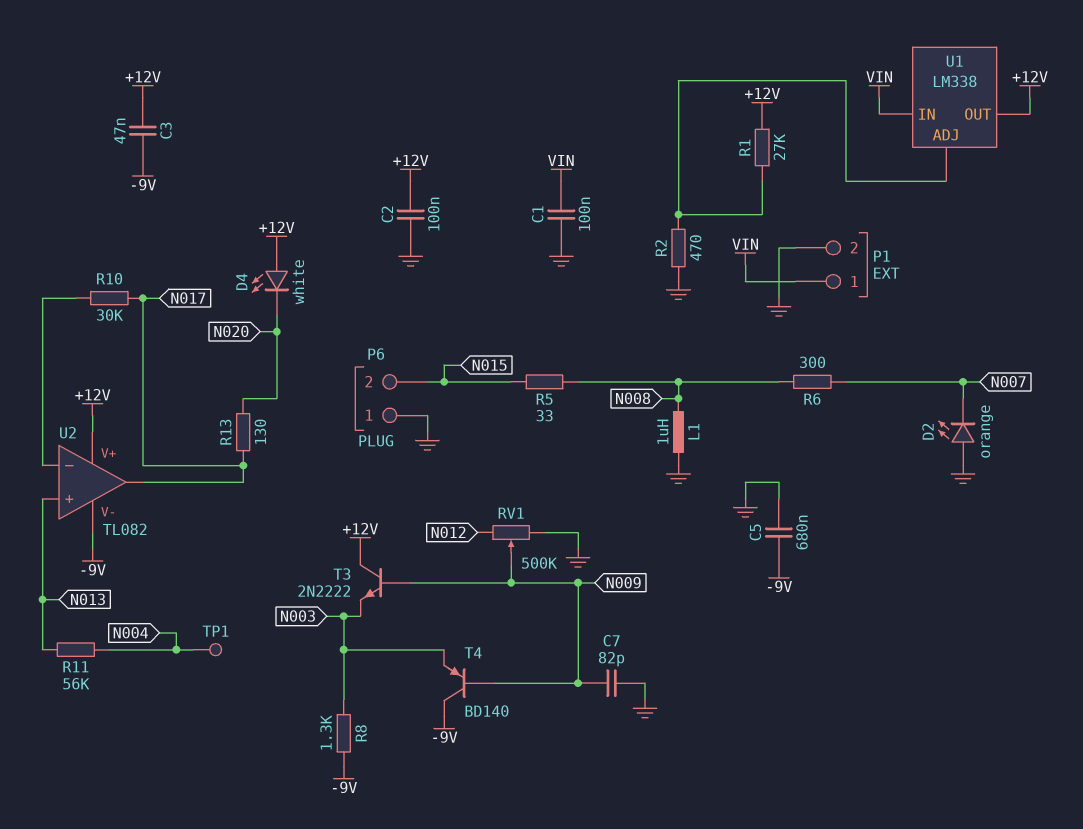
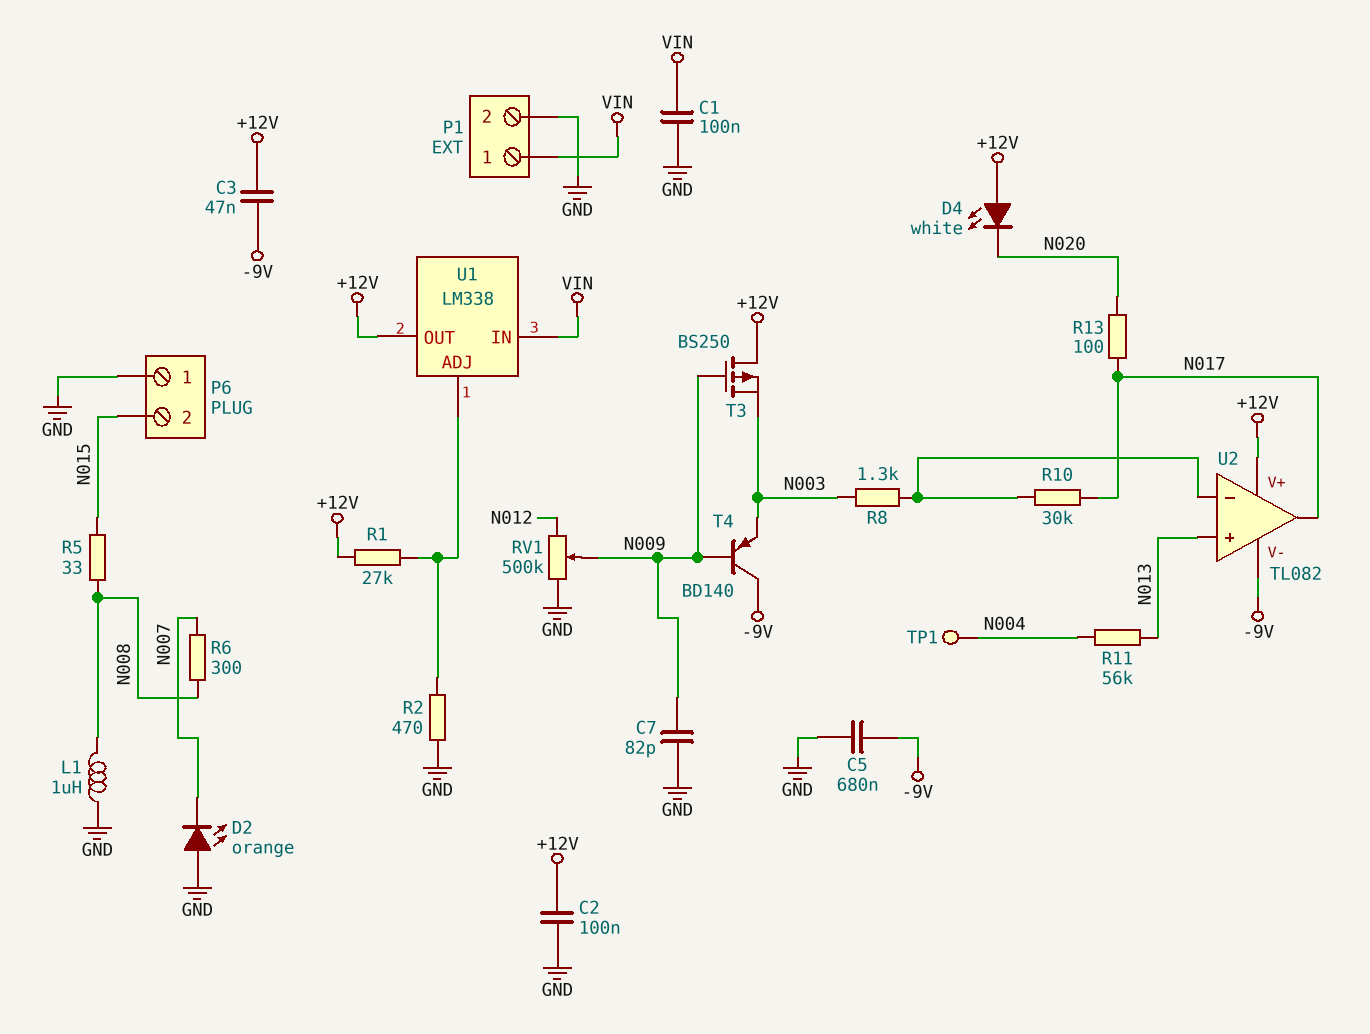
R8: 1.3k (-9V, N003) -> 1.3k (N003, U2/in-)
R13: 130 (N017, N020) -> 100 (N017, N020)
T3: NPN 2N2222 (B N009, C +12V, E N003) -> PMOS BS250 (G N009, D +12V, S N003)

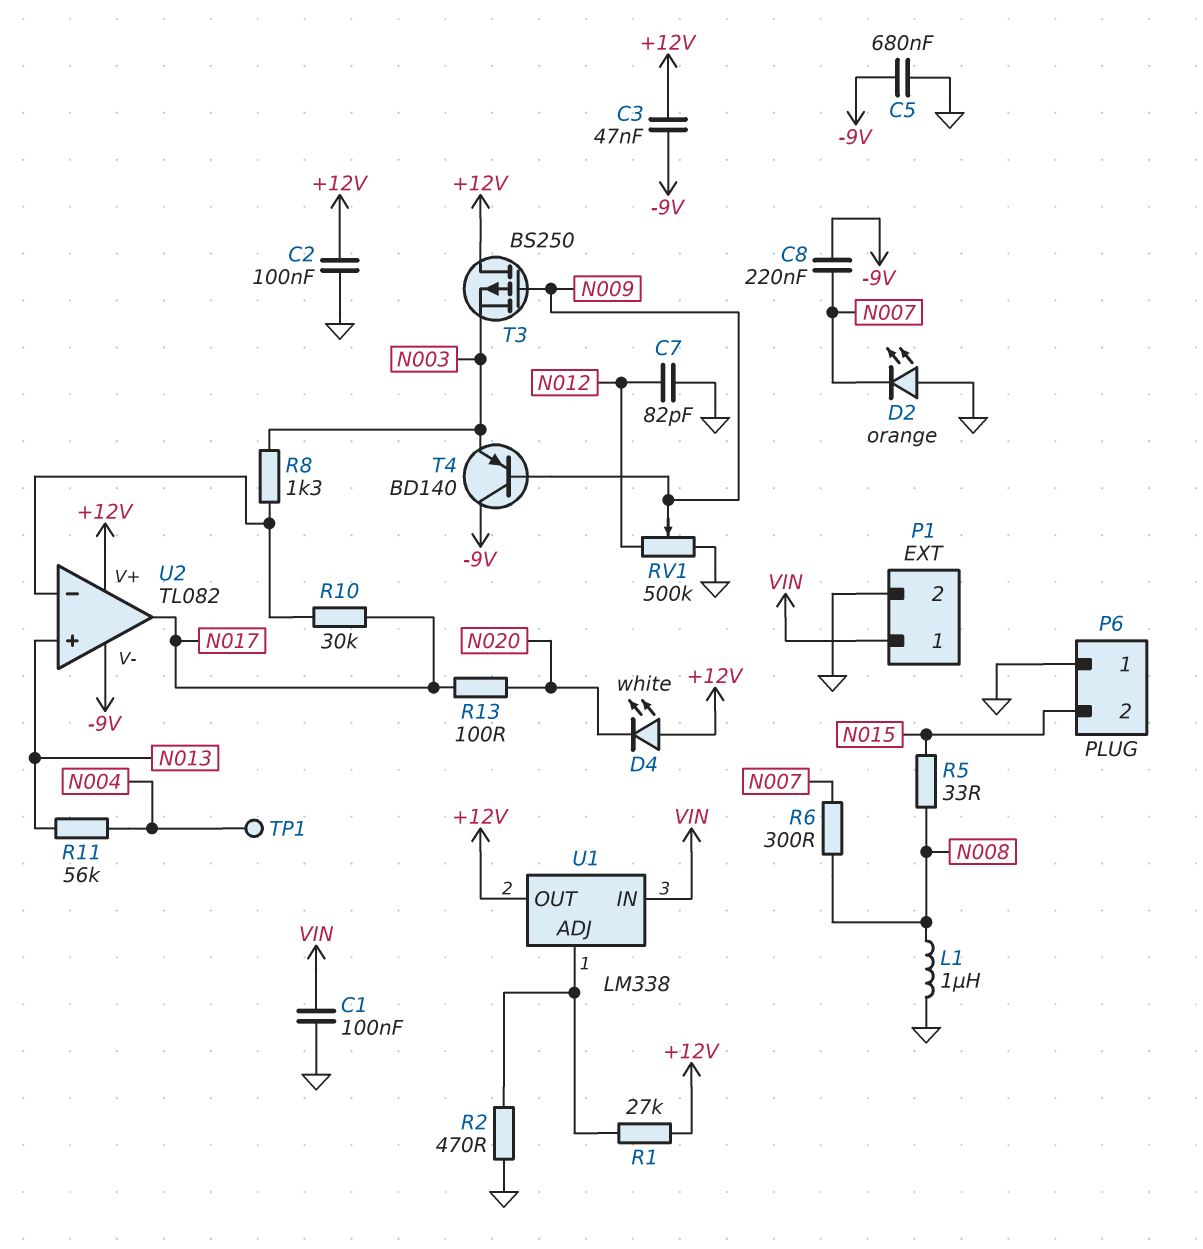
C7: 82pF (GND, N009) -> 82pF (GND, N012)
C8: none -> 220nF (-9V, N007)

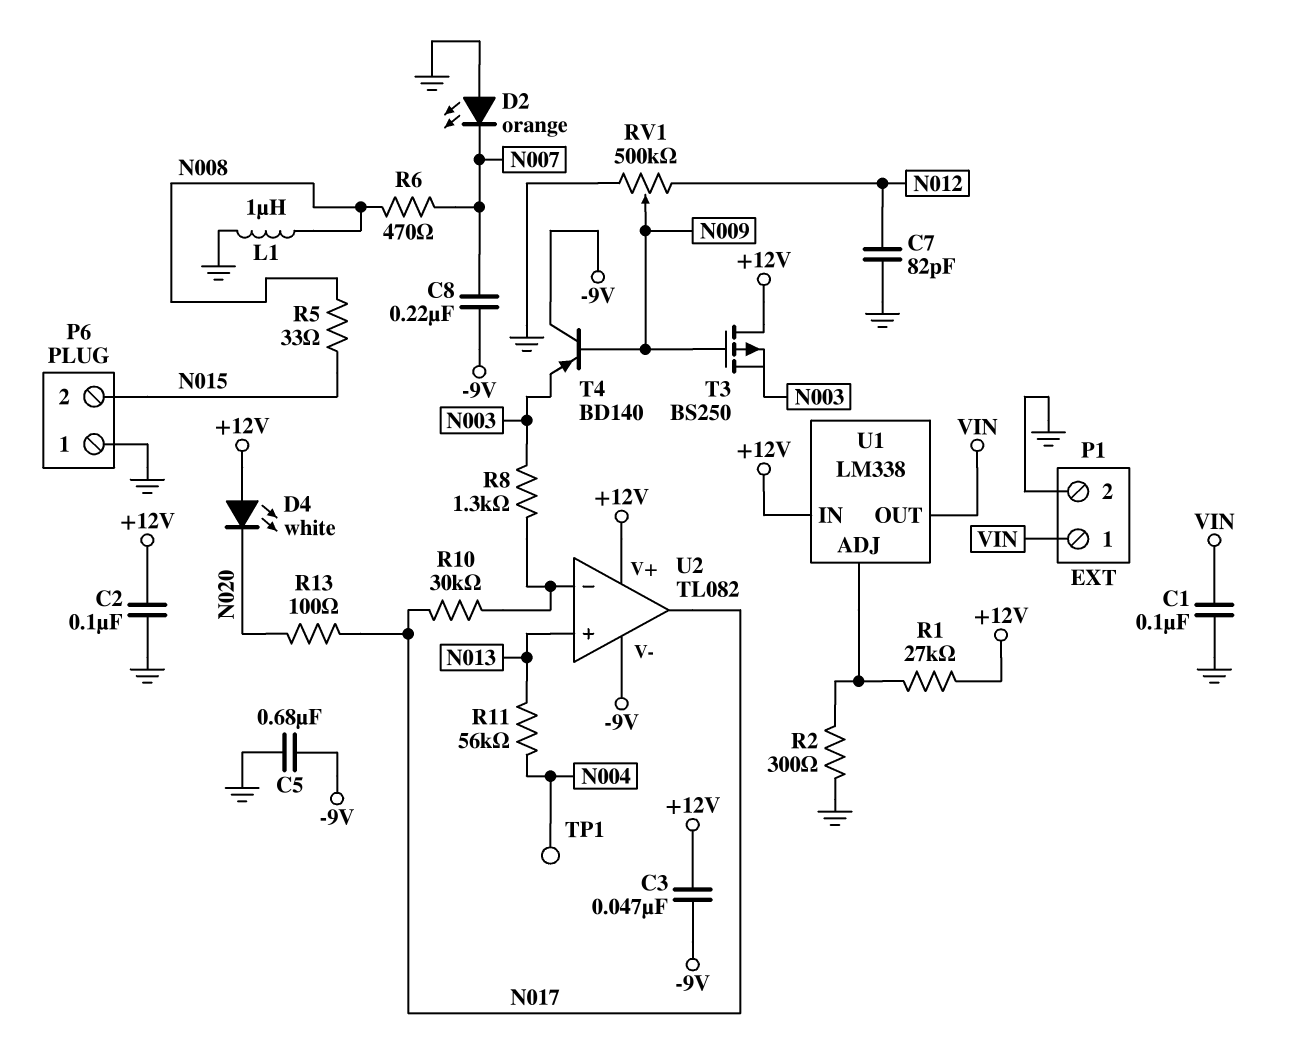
R2: 470 (GND, U1/ADJ) -> 300 (GND, U1/ADJ)
R6: 300 (N007, N008) -> 470 (N007, N008)
U1 pin IN: VIN -> +12V
U1 pin OUT: +12V -> VIN

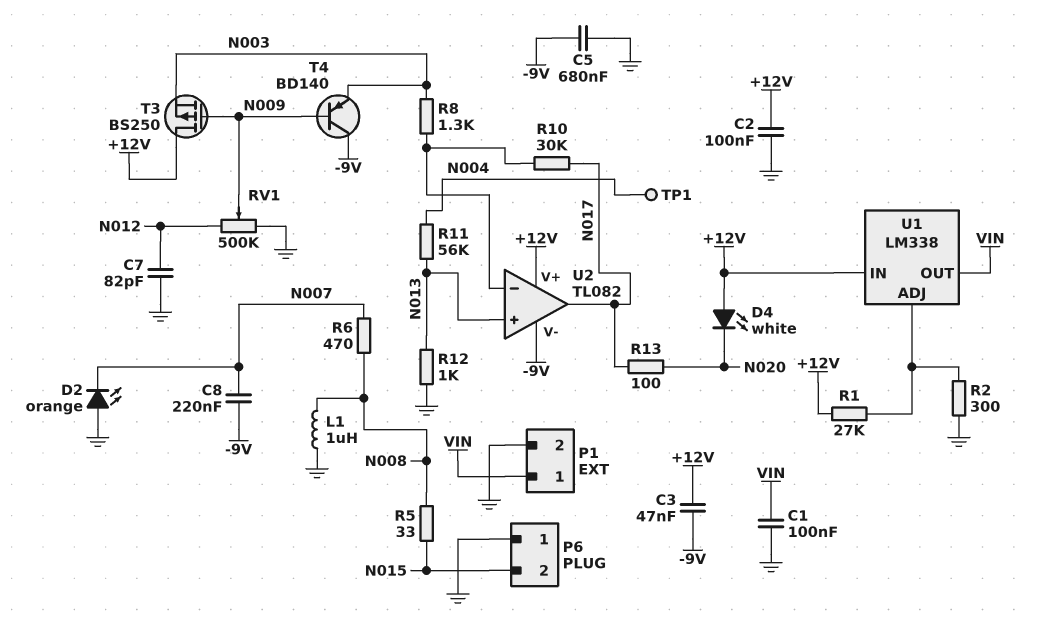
R12: none -> 1k (GND, N013)

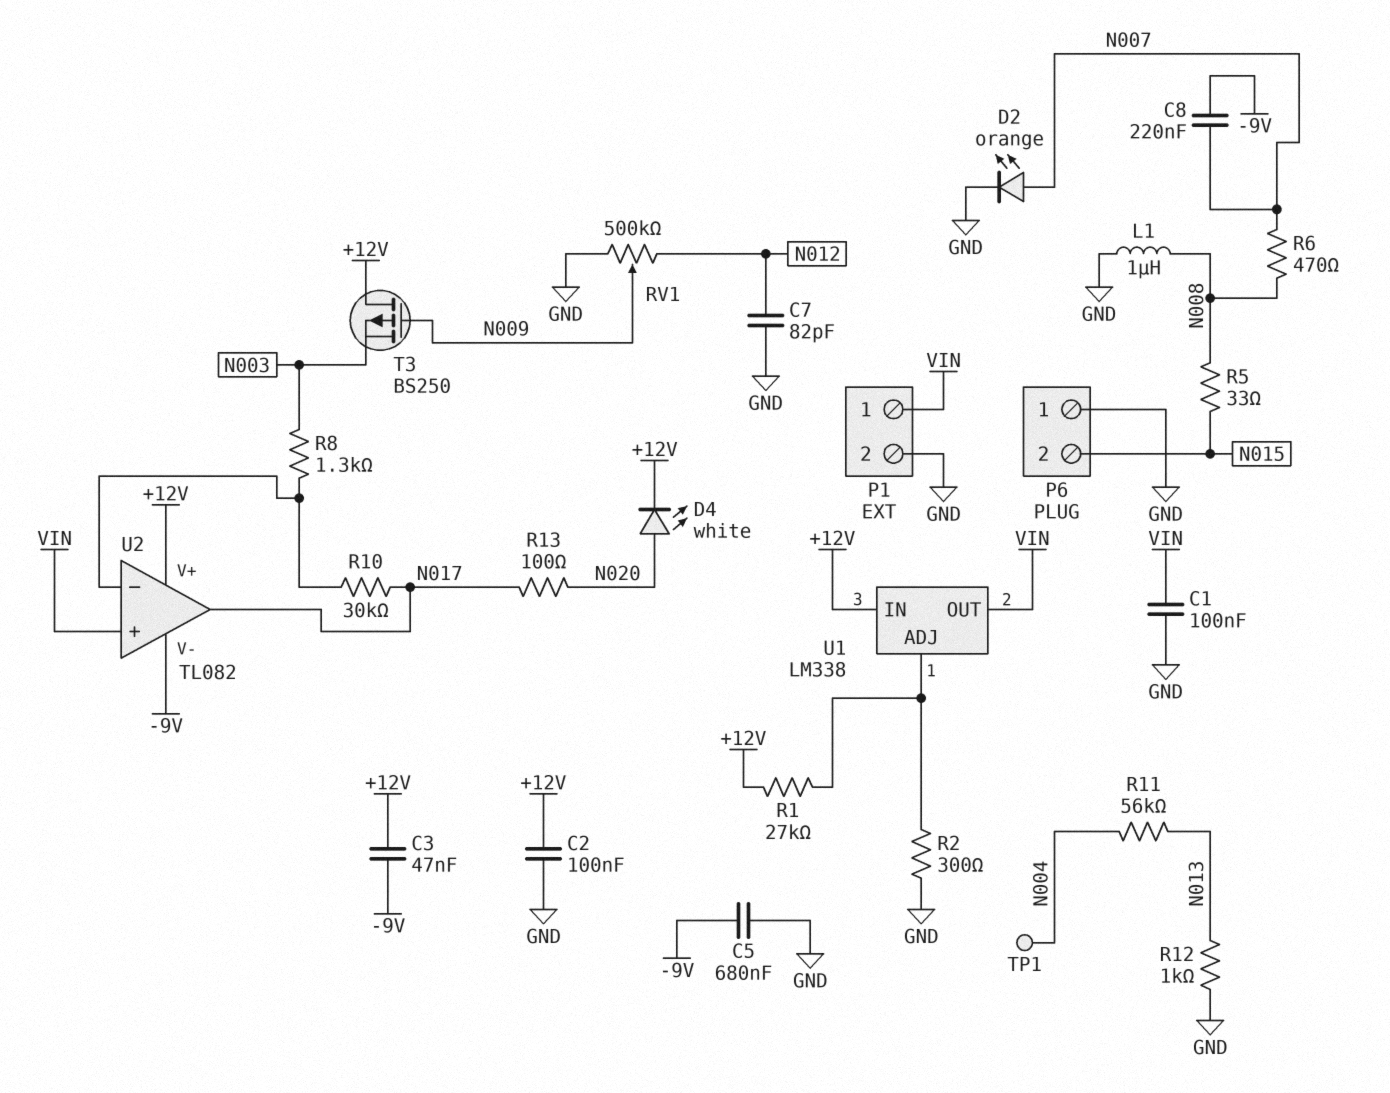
D2: LED orange (A GND, K N007) -> LED orange (A N007, K GND)
D4: LED white (A +12V, K N020) -> LED white (A N020, K +12V)
T4: PNP BD140 (B N009, C -9V, E N003) -> none
U2 pin in+: N013 -> VIN

